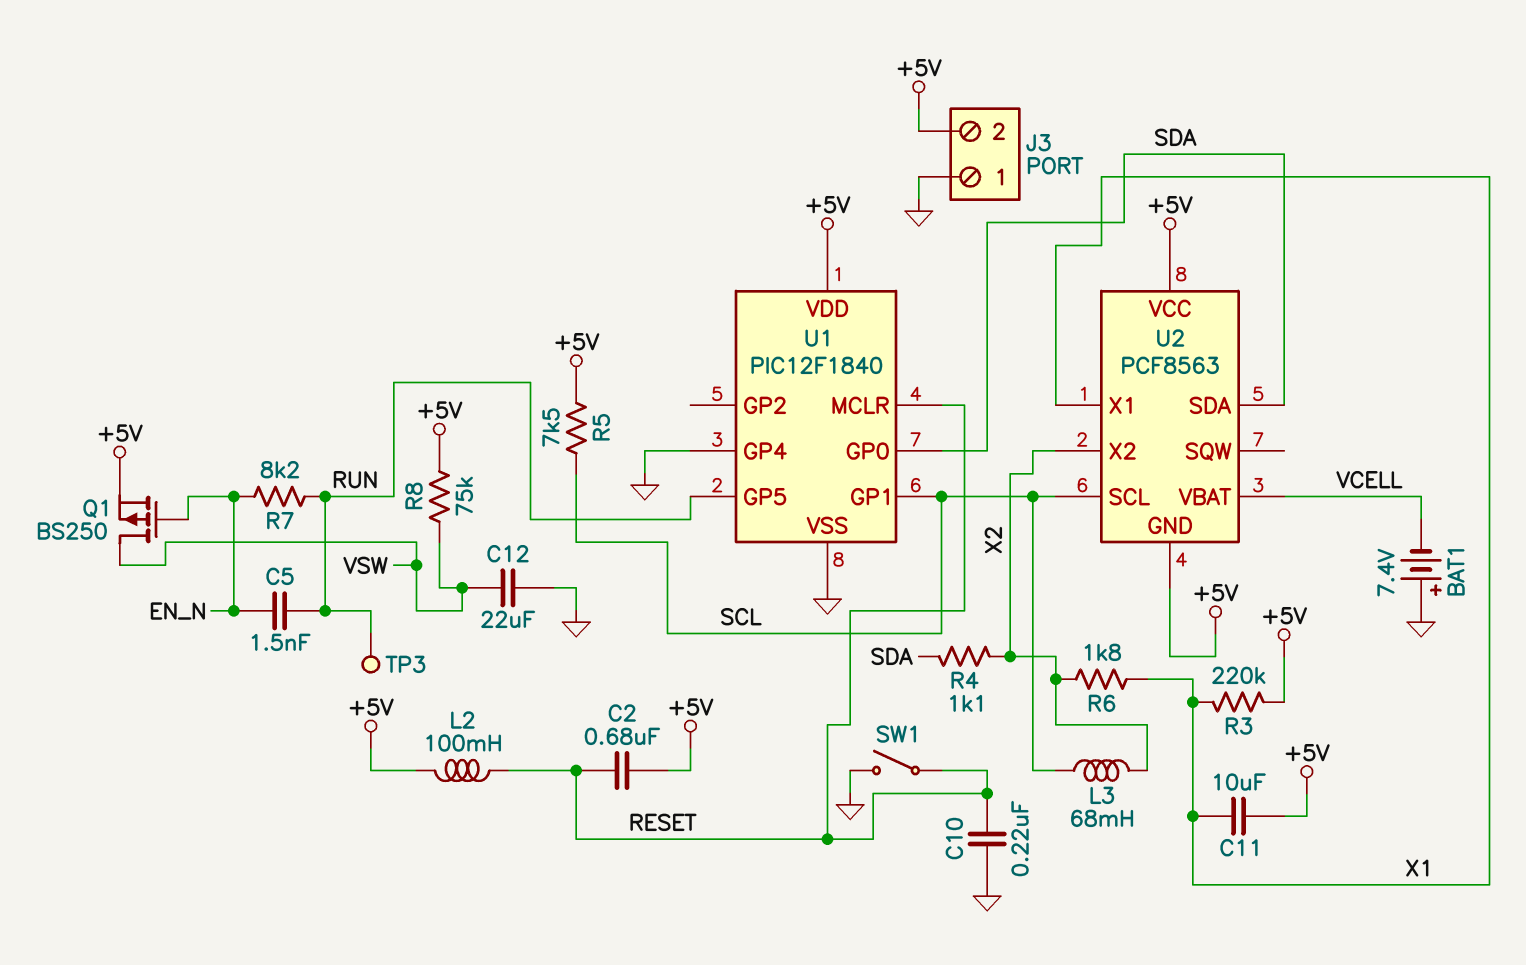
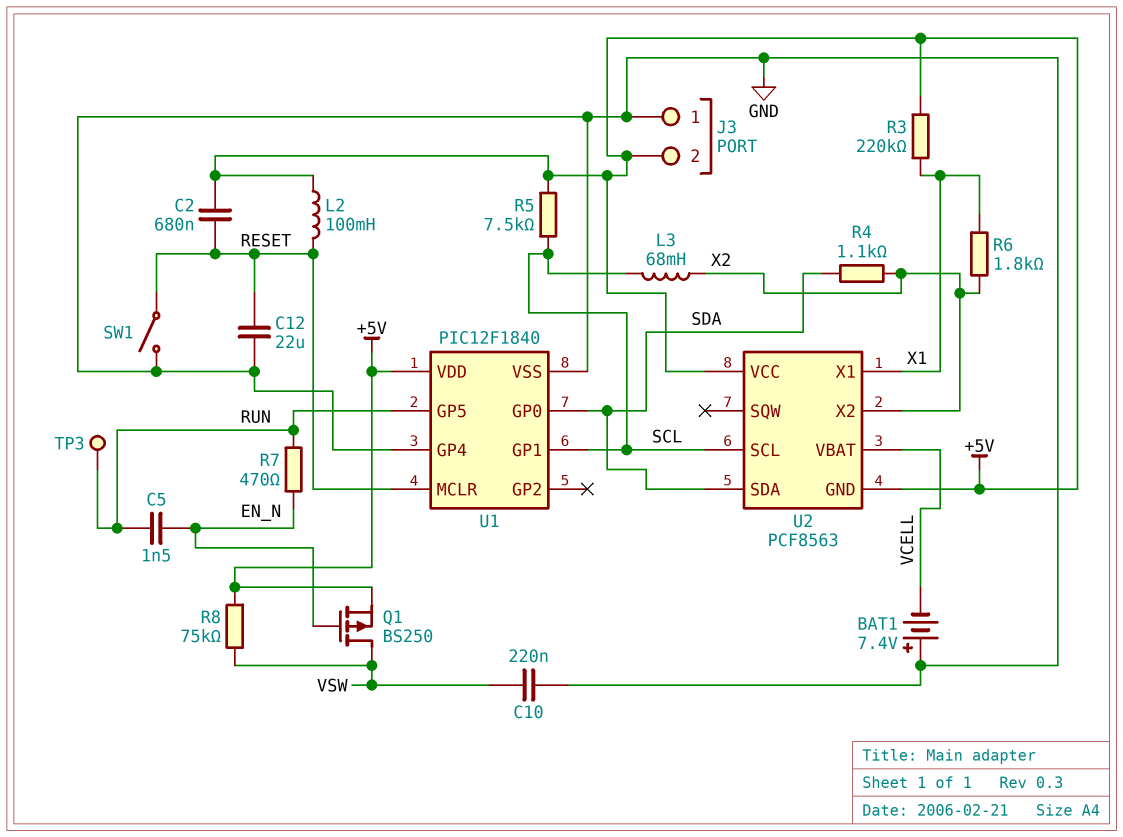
C10: 220nF (GND, RESET) -> 220nF (GND, VSW)
C11: 10uF (+5V, X1) -> none
C12: 22uF (GND, VSW) -> 22uF (GND, RESET)
R7: 8.2k (EN_N, RUN) -> 470 (EN_N, RUN)

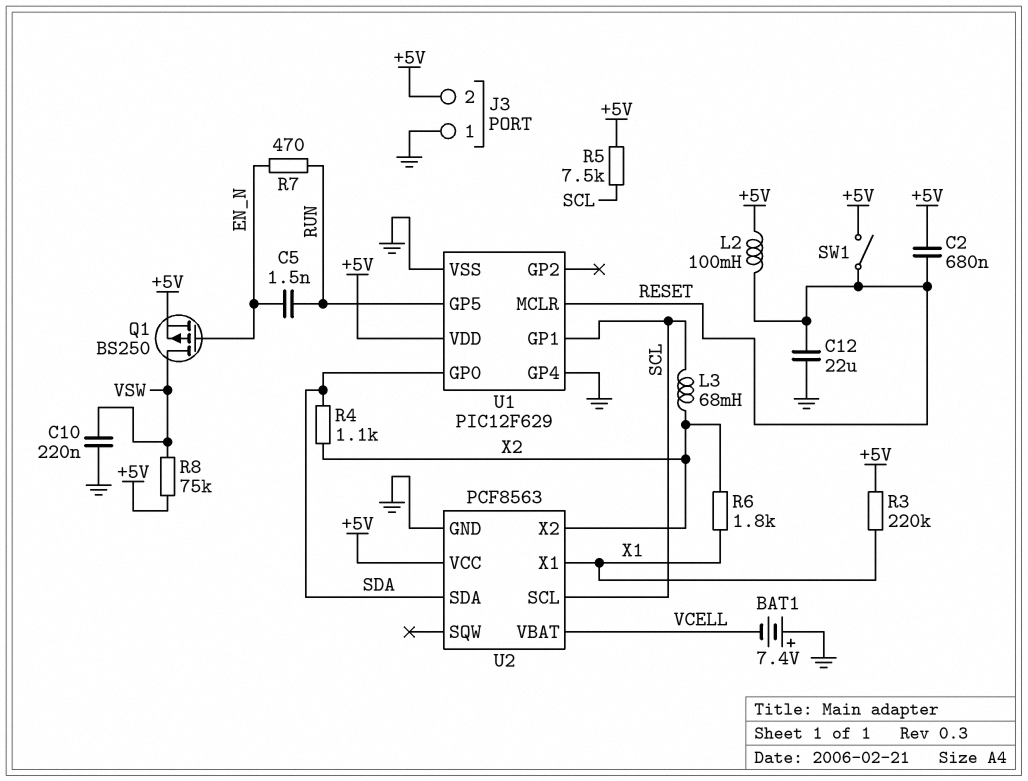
SW1: switch (GND, RESET) -> switch (+5V, RESET)
TP3: test point (RUN) -> none
U1: PIC12F1840 -> PIC12F629
U2 pin GND: +5V -> GND

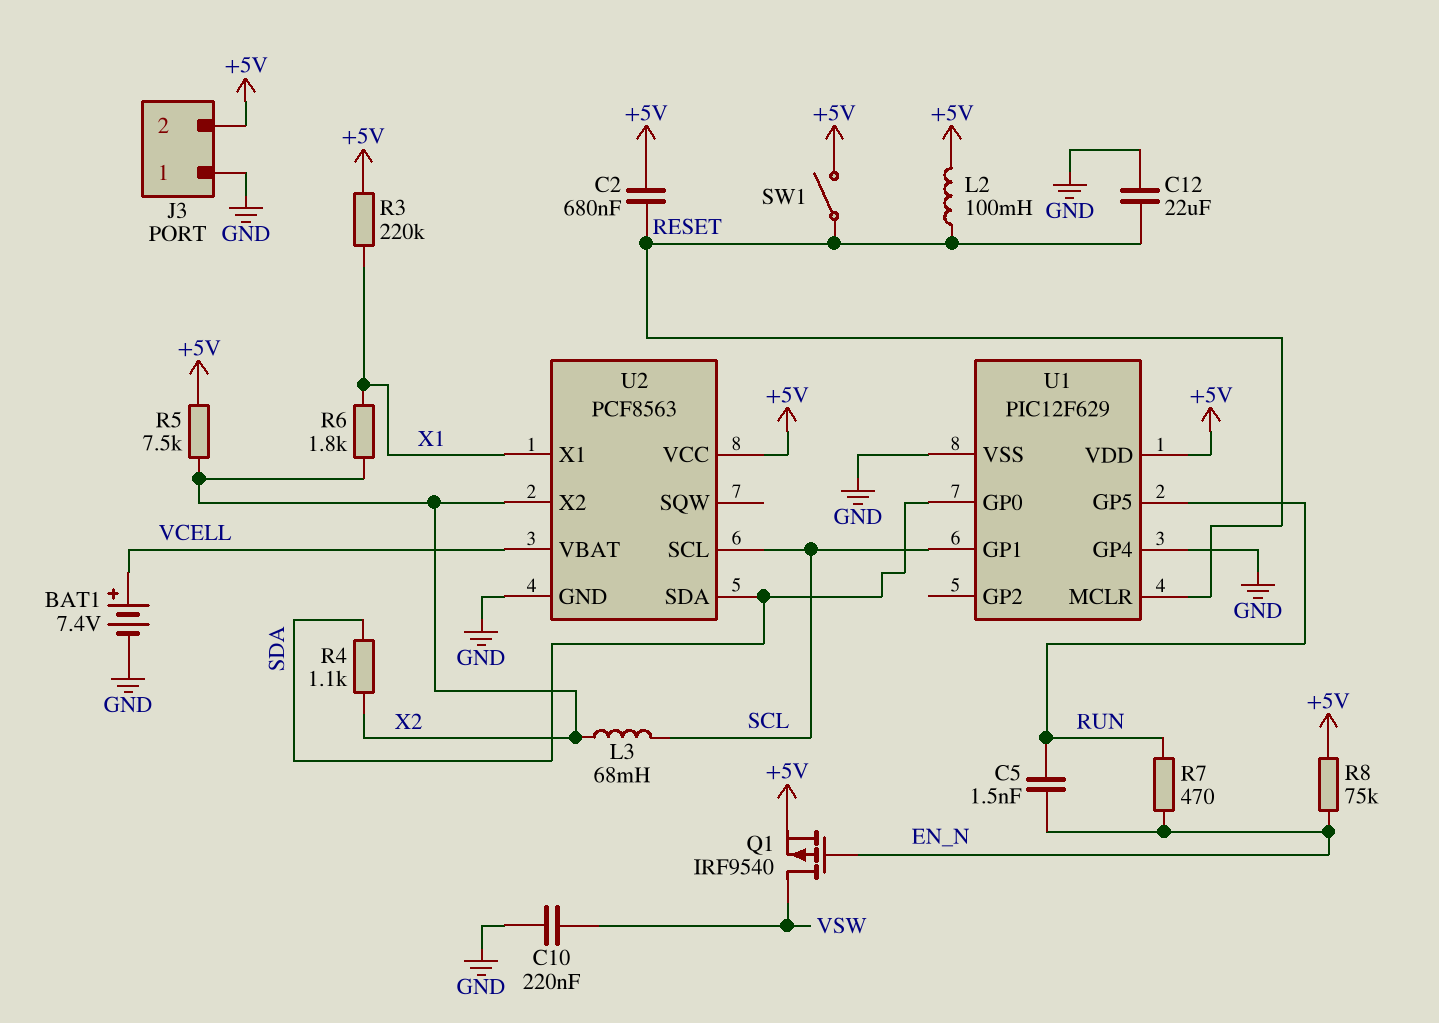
BAT1: 7.4V (plus GND, minus VCELL) -> 7.4V (plus VCELL, minus GND)
Q1: PMOS BS250 (G EN_N, D VSW, S +5V) -> PMOS IRF9540 (G EN_N, D VSW, S +5V)
R5: 7.5k (+5V, SCL) -> 7.5k (+5V, X2)
R8: 75k (+5V, VSW) -> 75k (+5V, EN_N)

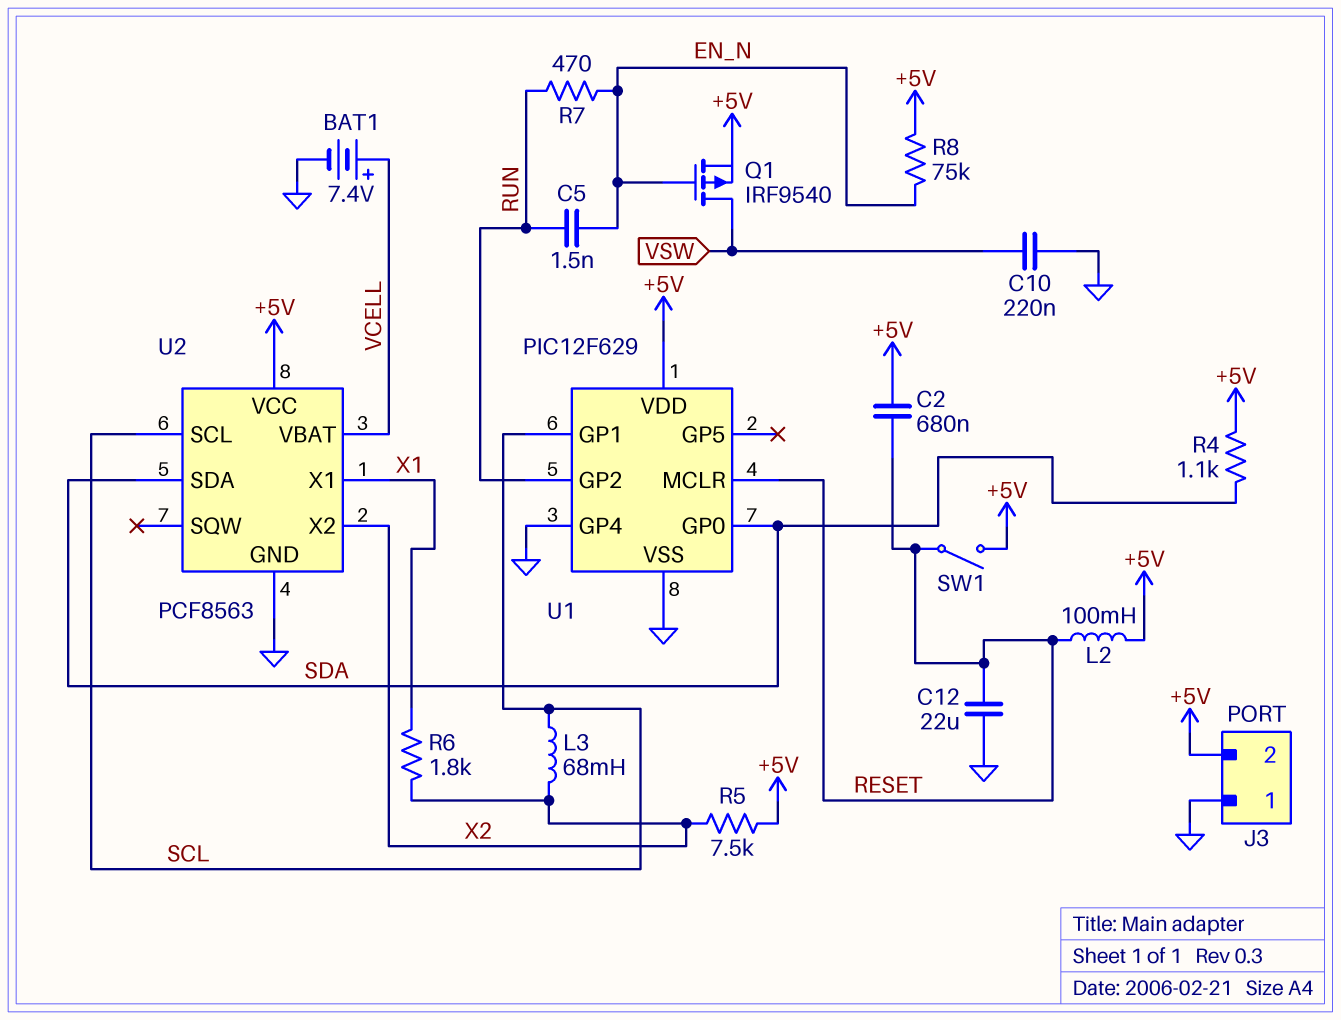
R3: 220k (+5V, X1) -> none
R4: 1.1k (SDA, X2) -> 1.1k (+5V, SDA)
U1 pin GP2: none -> RUN
U1 pin GP5: RUN -> none

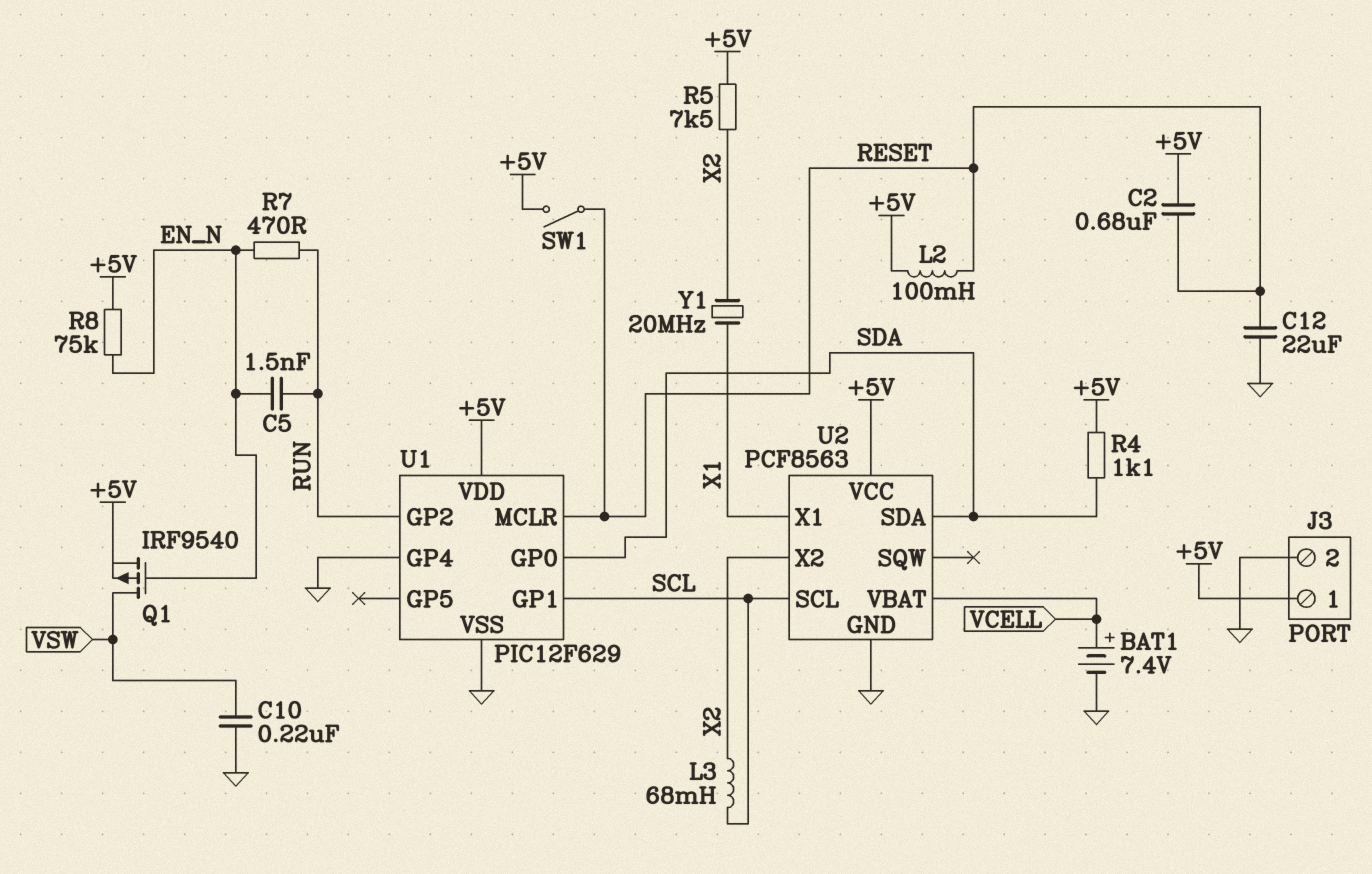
J3 pin 1: GND -> +5V
J3 pin 2: +5V -> GND
R6: 1.8k (X1, X2) -> none
Y1: none -> 20MHz (X1, X2)

